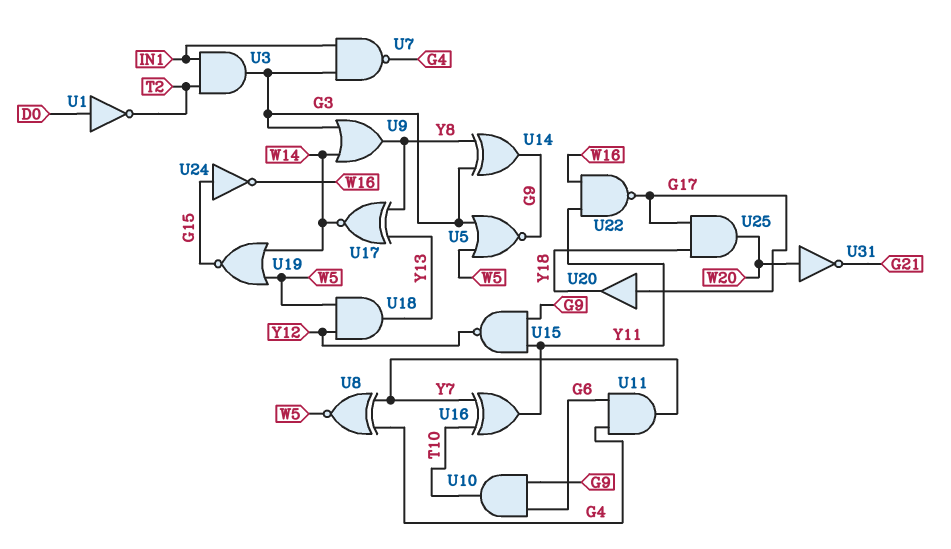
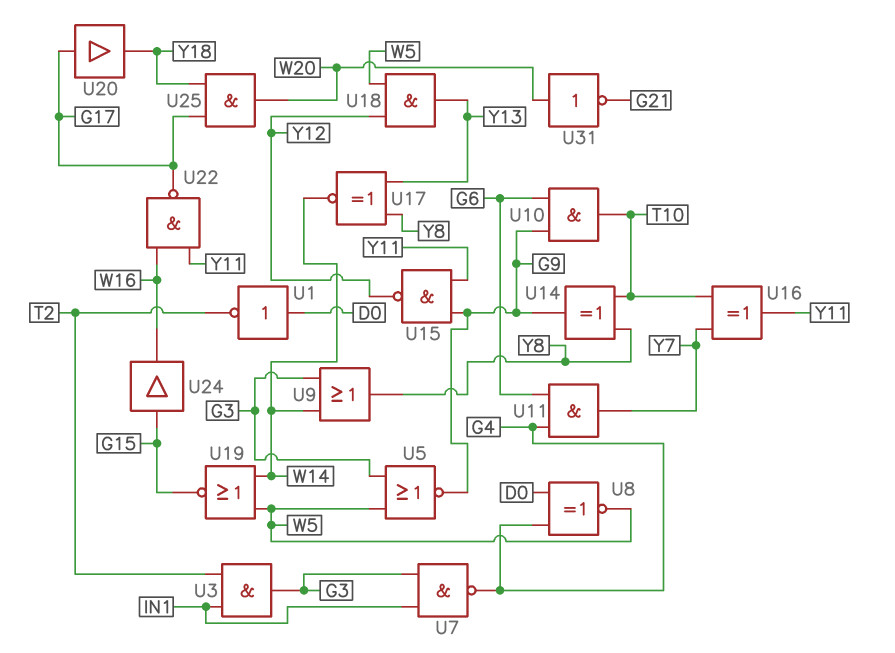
U8: XNOR (in G4, in Y7, out W5) -> XNOR (in D0, in G4, out W5)
U14: XOR (in G3, in Y8, out G9) -> XOR (in T10, in Y8, out G9)
U24: NOT (in G15, out W16) -> buffer (in G15, out W16)

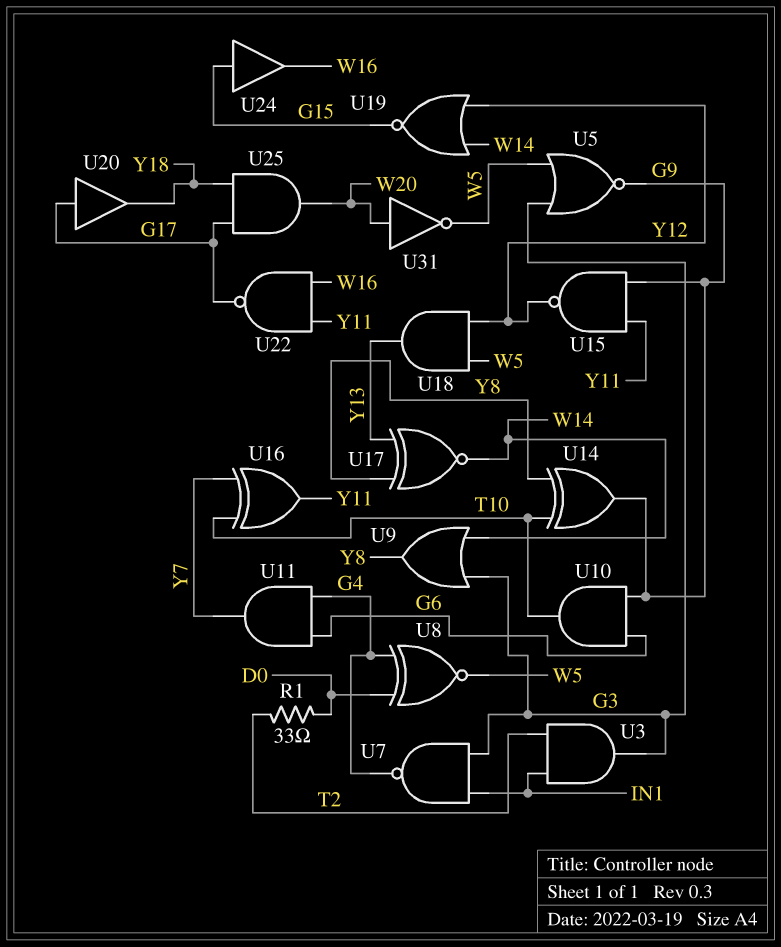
R1: none -> 33 (D0, T2)
U1: NOT (in D0, out T2) -> none
U19: NOR (in W5, in W14, out G15) -> NOR (in W14, in Y12, out G15)
U31: NOT (in W20, out G21) -> NOT (in W20, out W5)

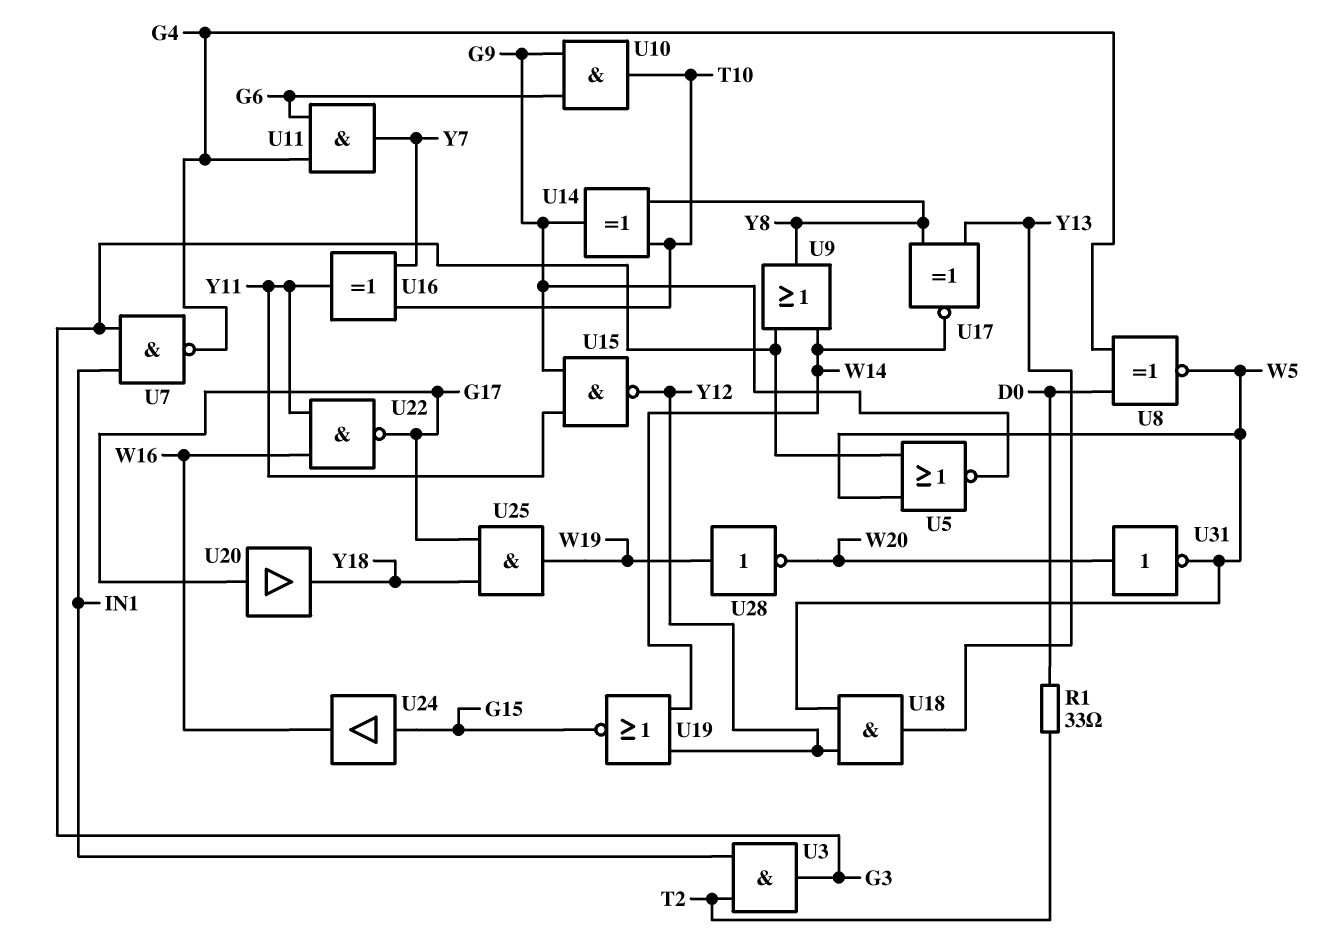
U25: AND (in G17, in Y18, out W20) -> AND (in G17, in Y18, out W19)
U28: none -> NOT (in W19, out W20)

